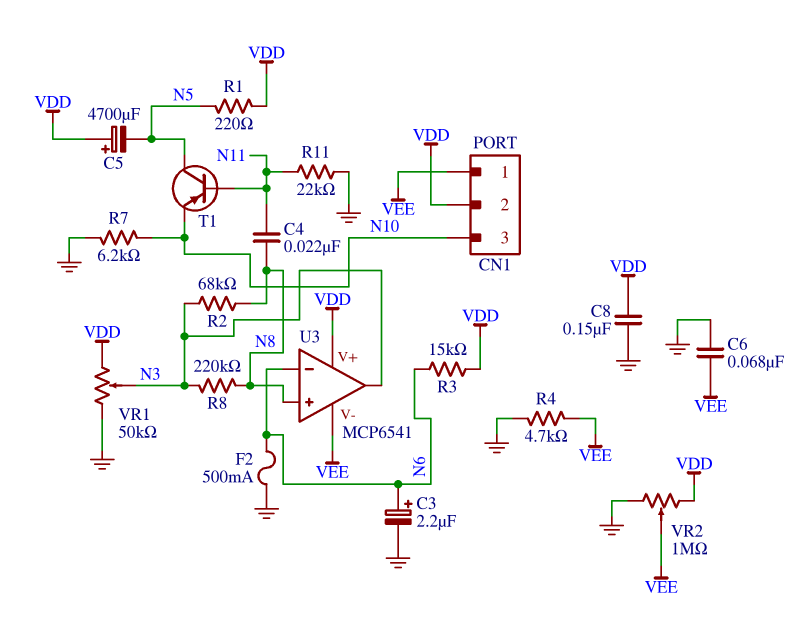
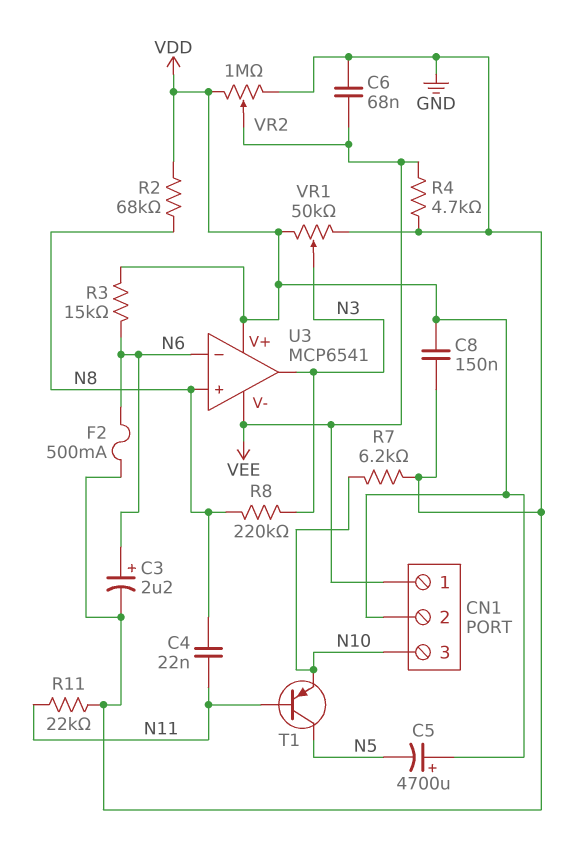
R1: 220 (N5, VDD) -> none
R2: 68k (N3, N8) -> 68k (N8, VDD)

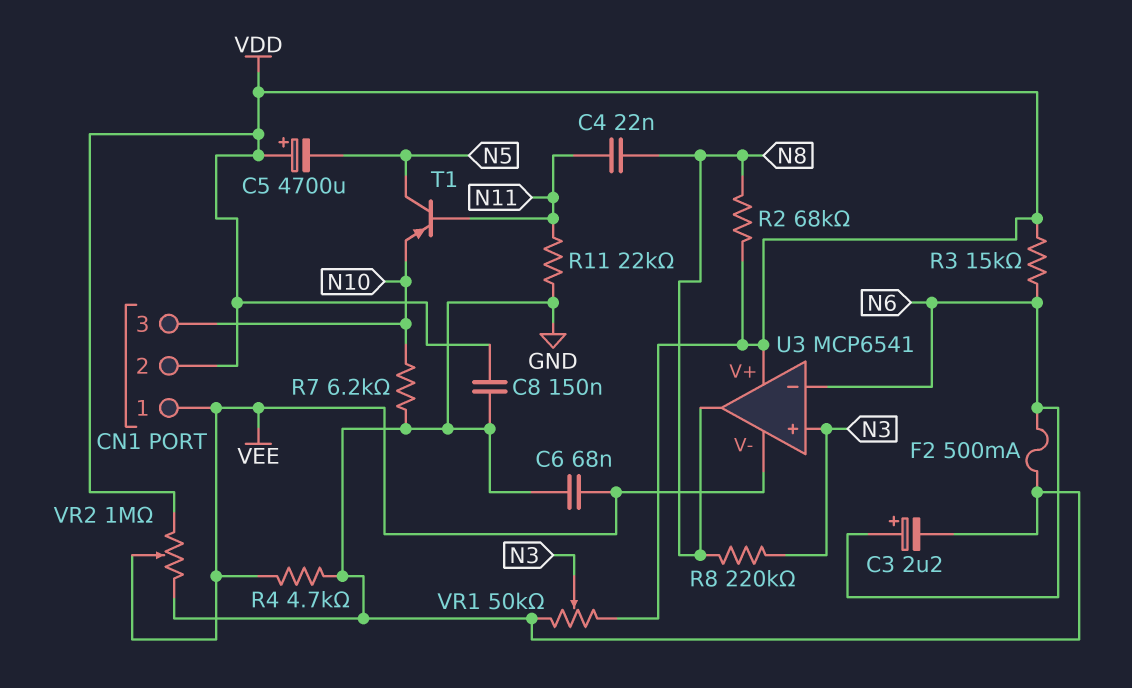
U3 pin in+: N8 -> N3
U3 pin out: N3 -> N8

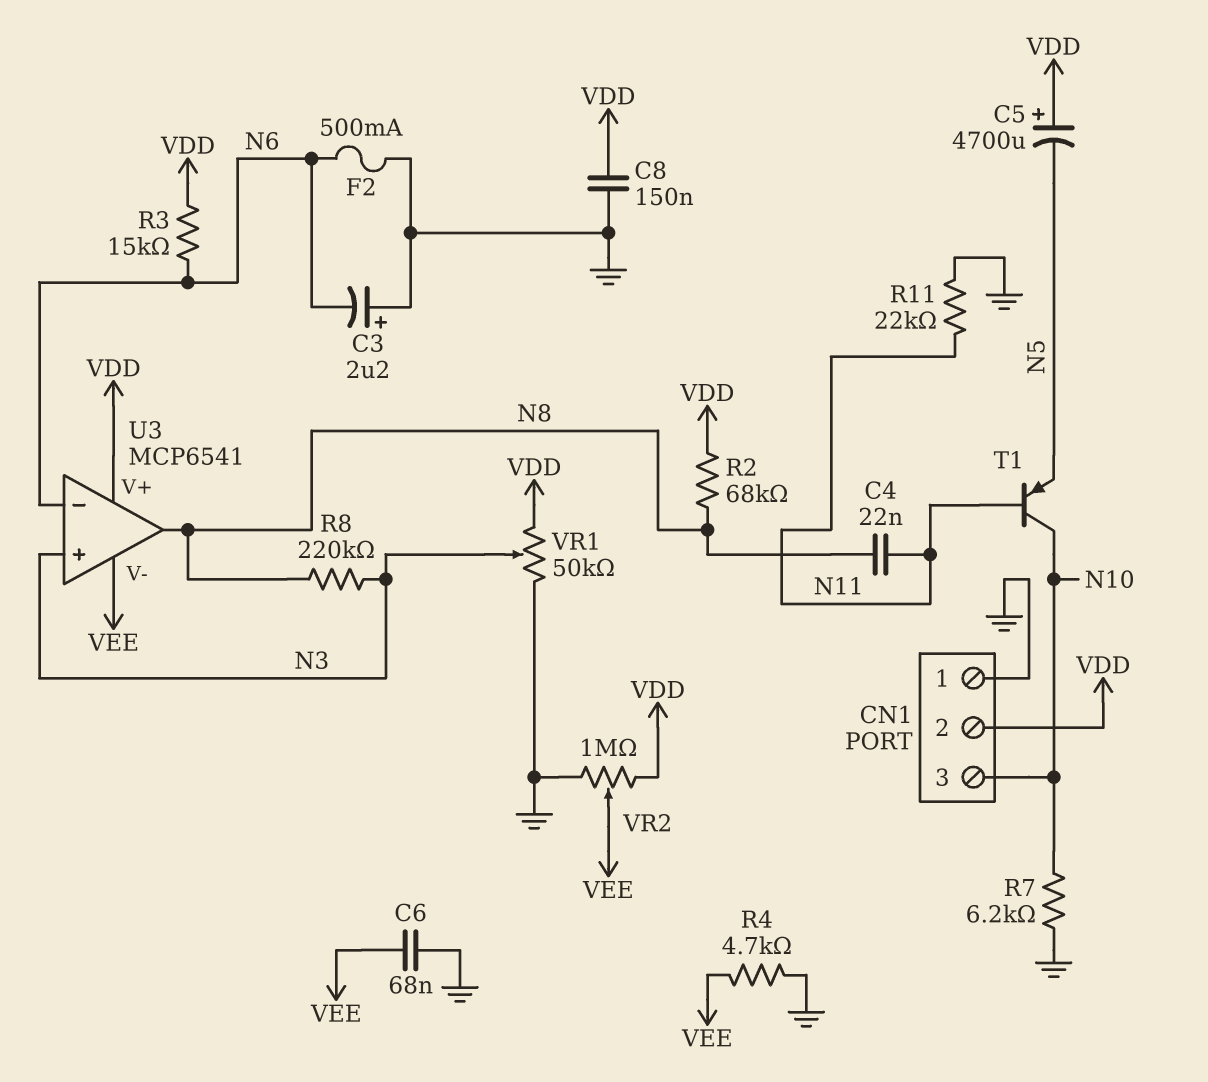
C3: 2.2uF (plus N6, minus GND) -> 2.2uF (plus GND, minus N6)
CN1 pin 1: VEE -> GND
T1: PNP (B N11, C N5, E N10) -> PNP (B N11, C N10, E N5)

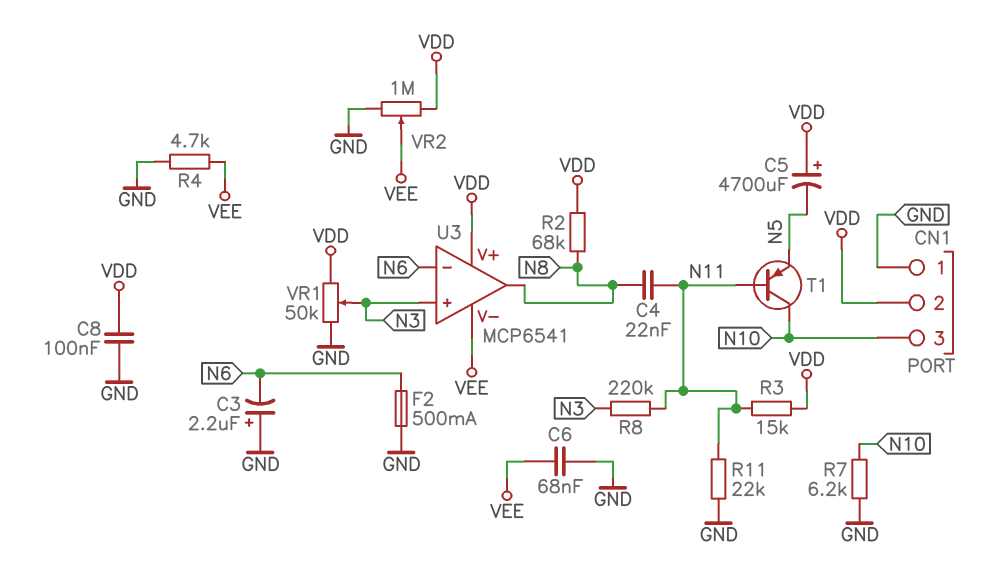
C8: 150nF (GND, VDD) -> 100nF (GND, VDD)
R3: 15k (N6, VDD) -> 15k (N11, VDD)
R8: 220k (N3, N8) -> 220k (N3, N11)

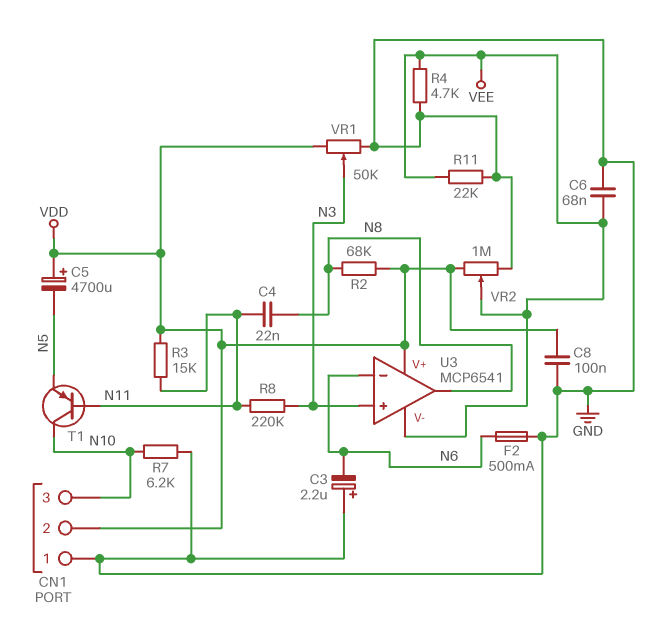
R11: 22k (GND, N11) -> 22k (GND, VEE)

